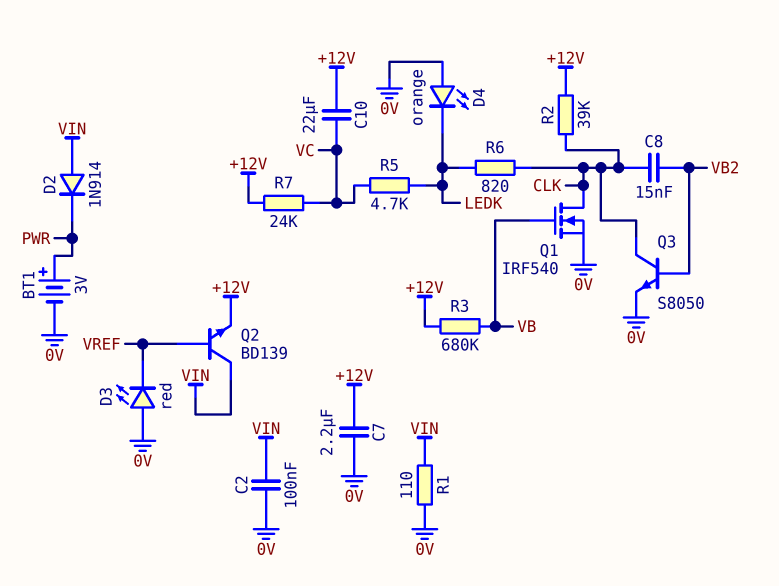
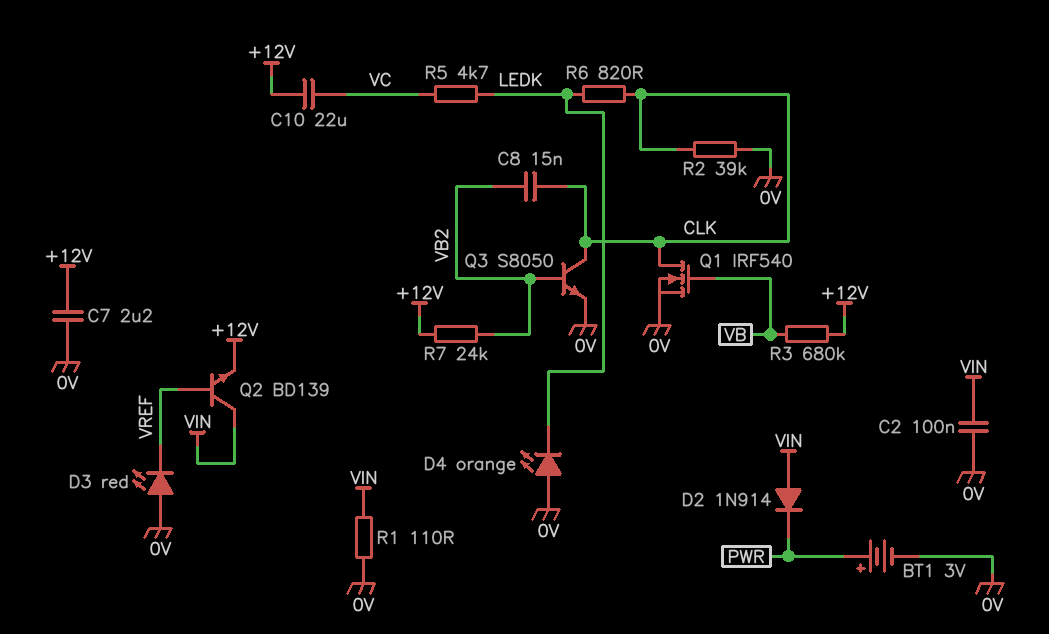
R2: 39k (+12V, CLK) -> 39k (0V, CLK)
R7: 24k (+12V, VC) -> 24k (+12V, VB2)

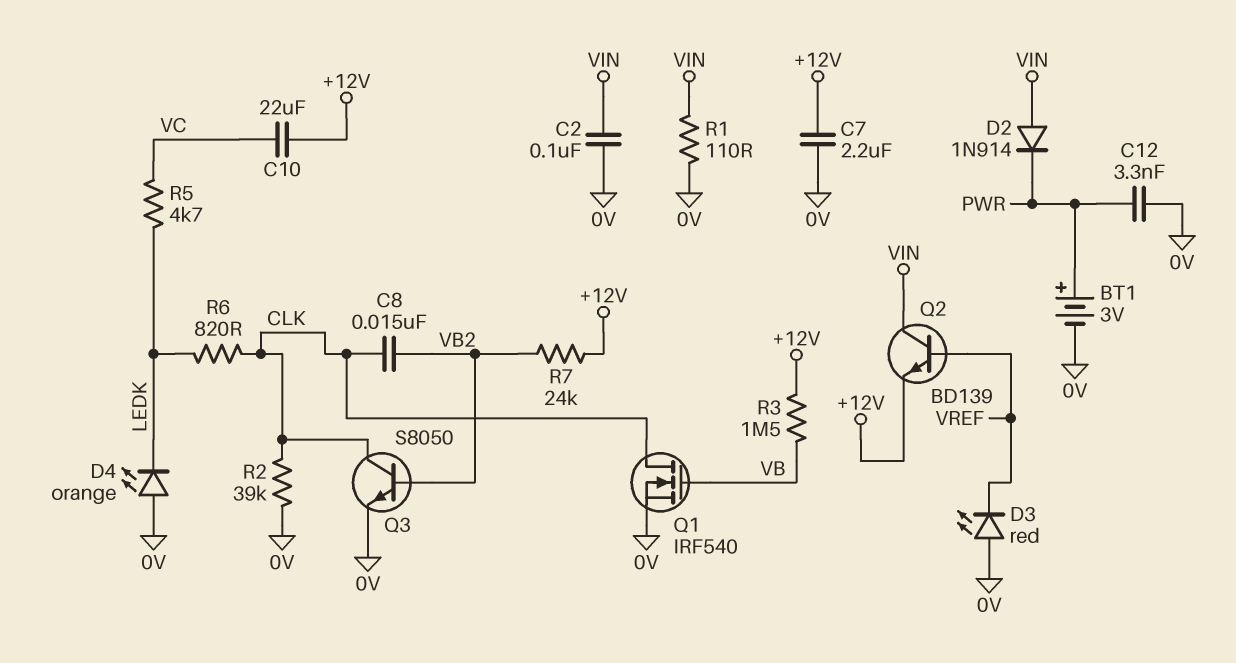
C12: none -> 3.3nF (0V, PWR)
R3: 680k (+12V, VB) -> 1.5M (+12V, VB)

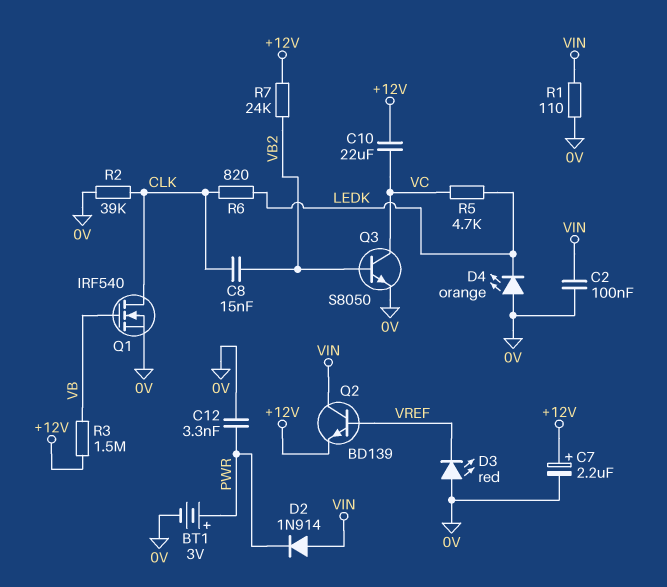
C7: 2.2uF (+12V, 0V) -> 2.2uF (plus +12V, minus 0V)
Q3: NPN S8050 (B VB2, C CLK, E 0V) -> NPN S8050 (B VB2, C VC, E 0V)

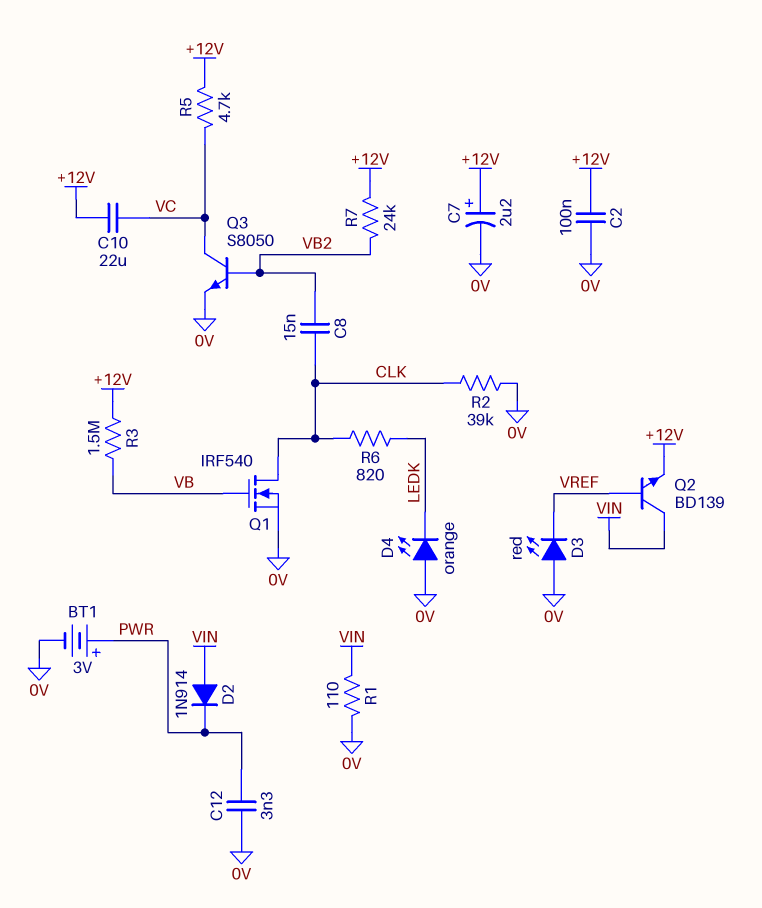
C2: 100nF (0V, VIN) -> 100nF (+12V, 0V)
R5: 4.7k (LEDK, VC) -> 4.7k (+12V, VC)

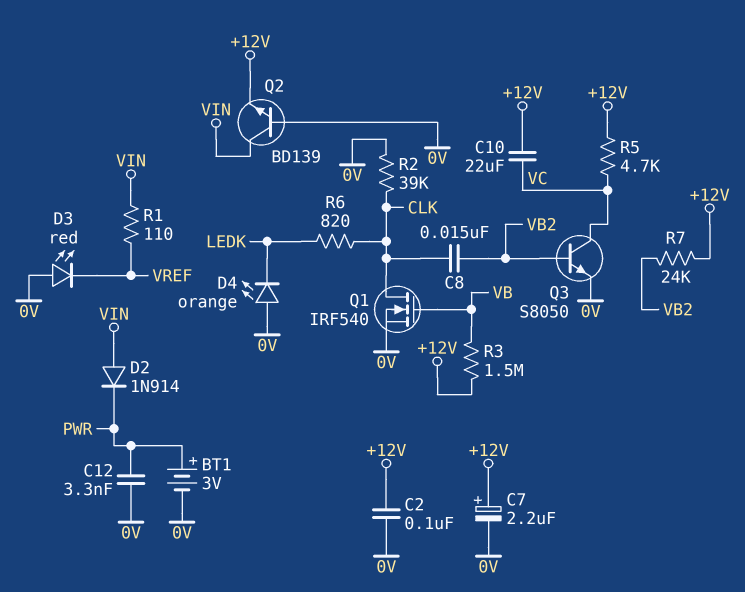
Q2: NPN BD139 (B VREF, C VIN, E +12V) -> NPN BD139 (B 0V, C VIN, E +12V)
R1: 110 (0V, VIN) -> 110 (VIN, VREF)

